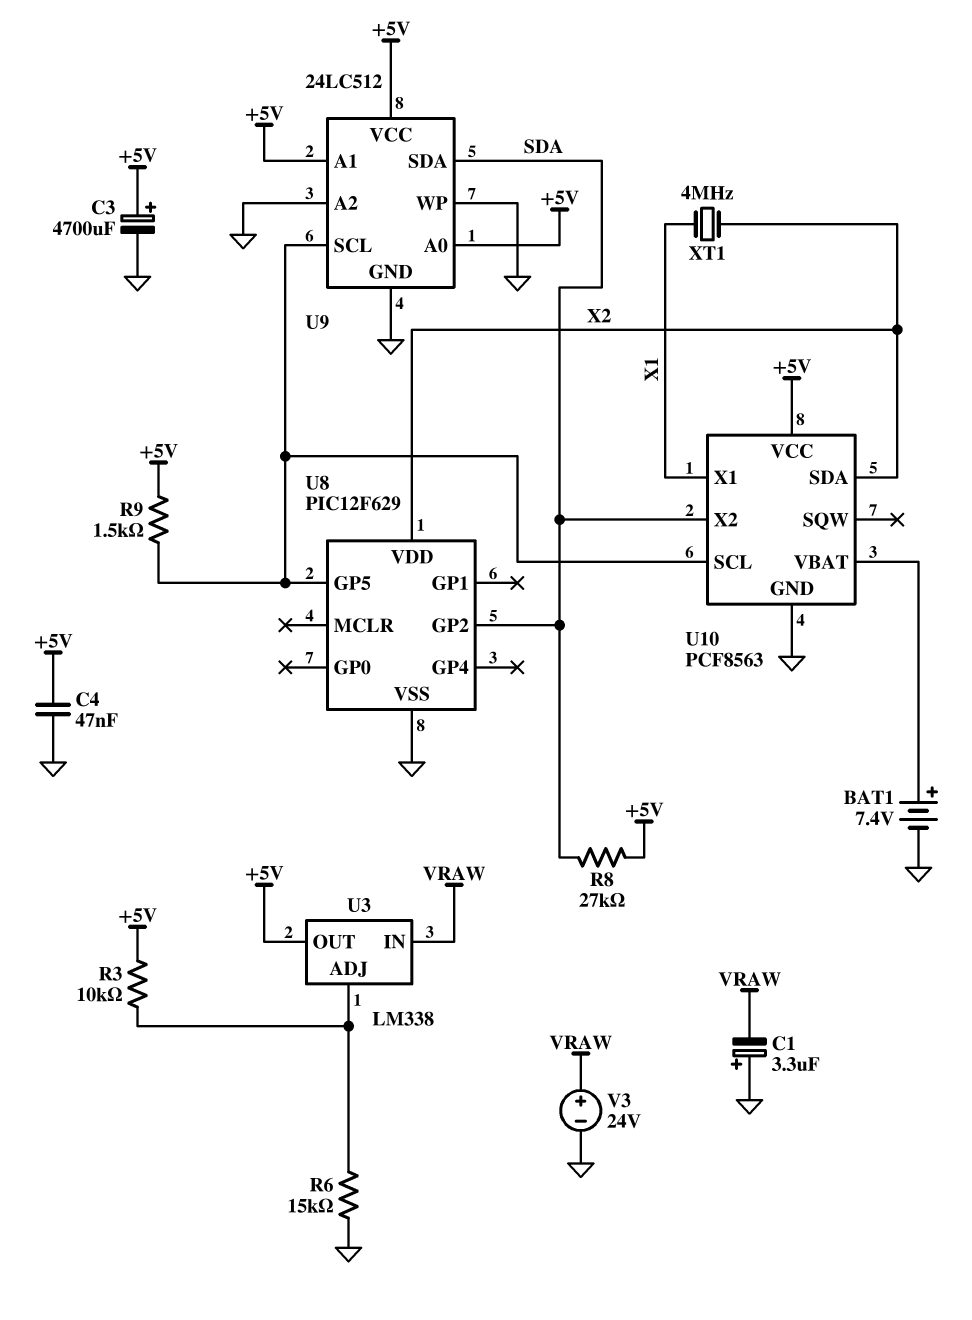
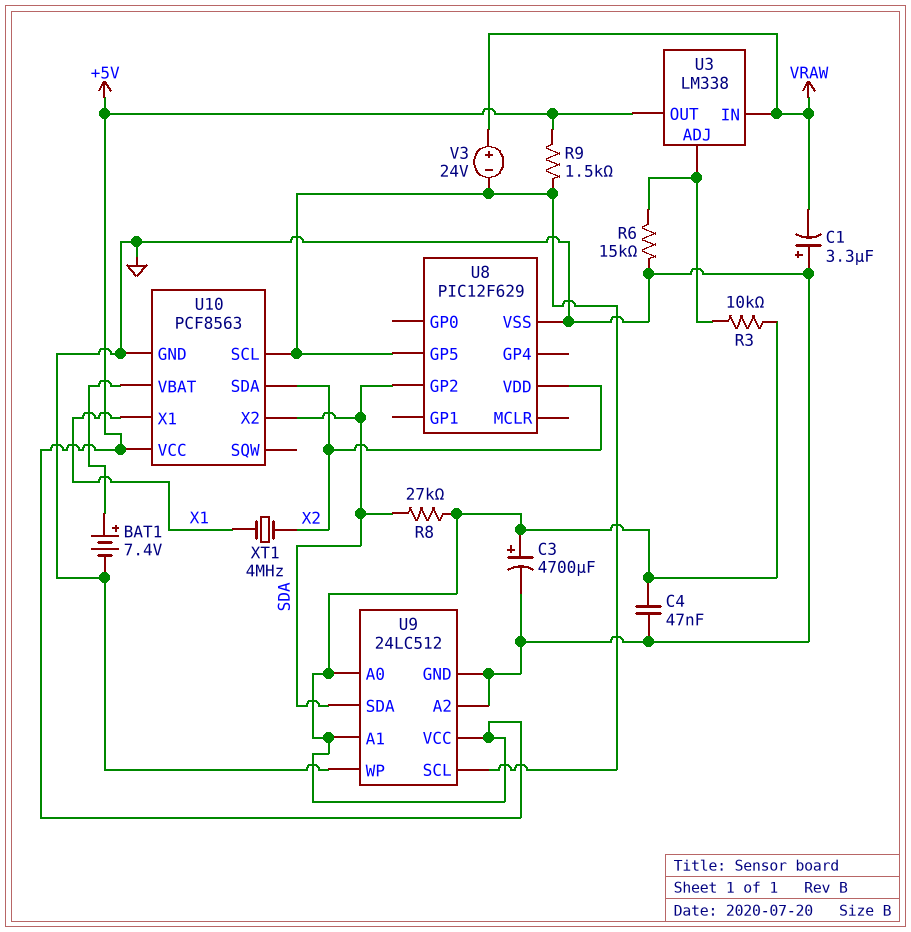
V3: 24V (plus VRAW, minus GND) -> 24V (plus VRAW, minus U8/GP5)

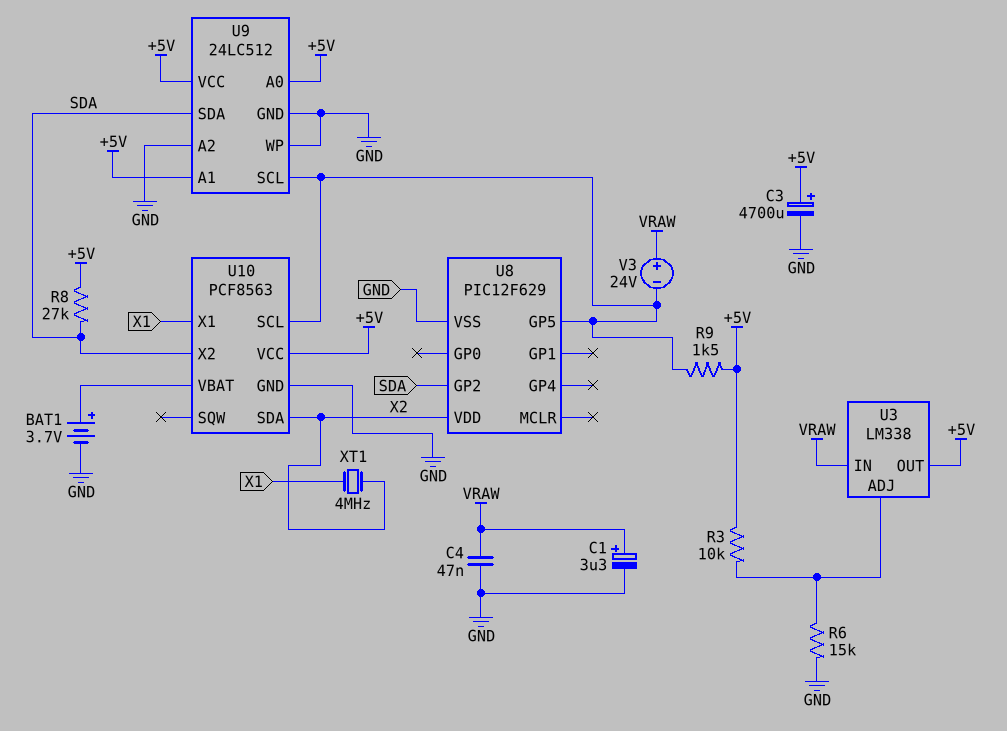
BAT1: 7.4V (plus U10/VBAT, minus GND) -> 3.7V (plus U10/VBAT, minus GND)
C1: 3.3uF (plus GND, minus VRAW) -> 3.3uF (plus VRAW, minus GND)
C4: 47nF (+5V, GND) -> 47nF (GND, VRAW)

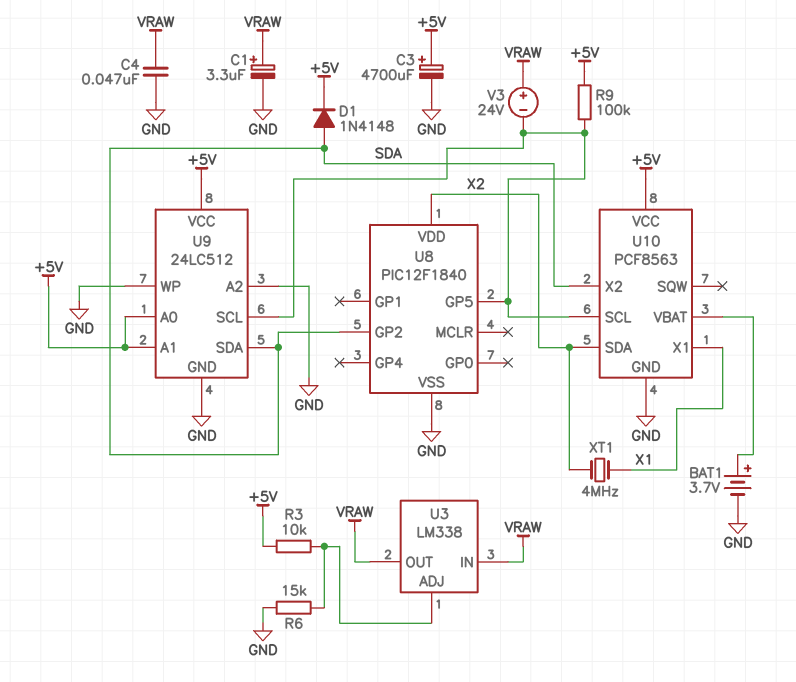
D1: none -> diode 1N4148 (A SDA, K +5V)
R8: 27k (+5V, SDA) -> none
R9: 1.5k (+5V, U8/GP5) -> 100k (+5V, U8/GP5)
U3 pin OUT: +5V -> VRAW
U8: PIC12F629 -> PIC12F1840

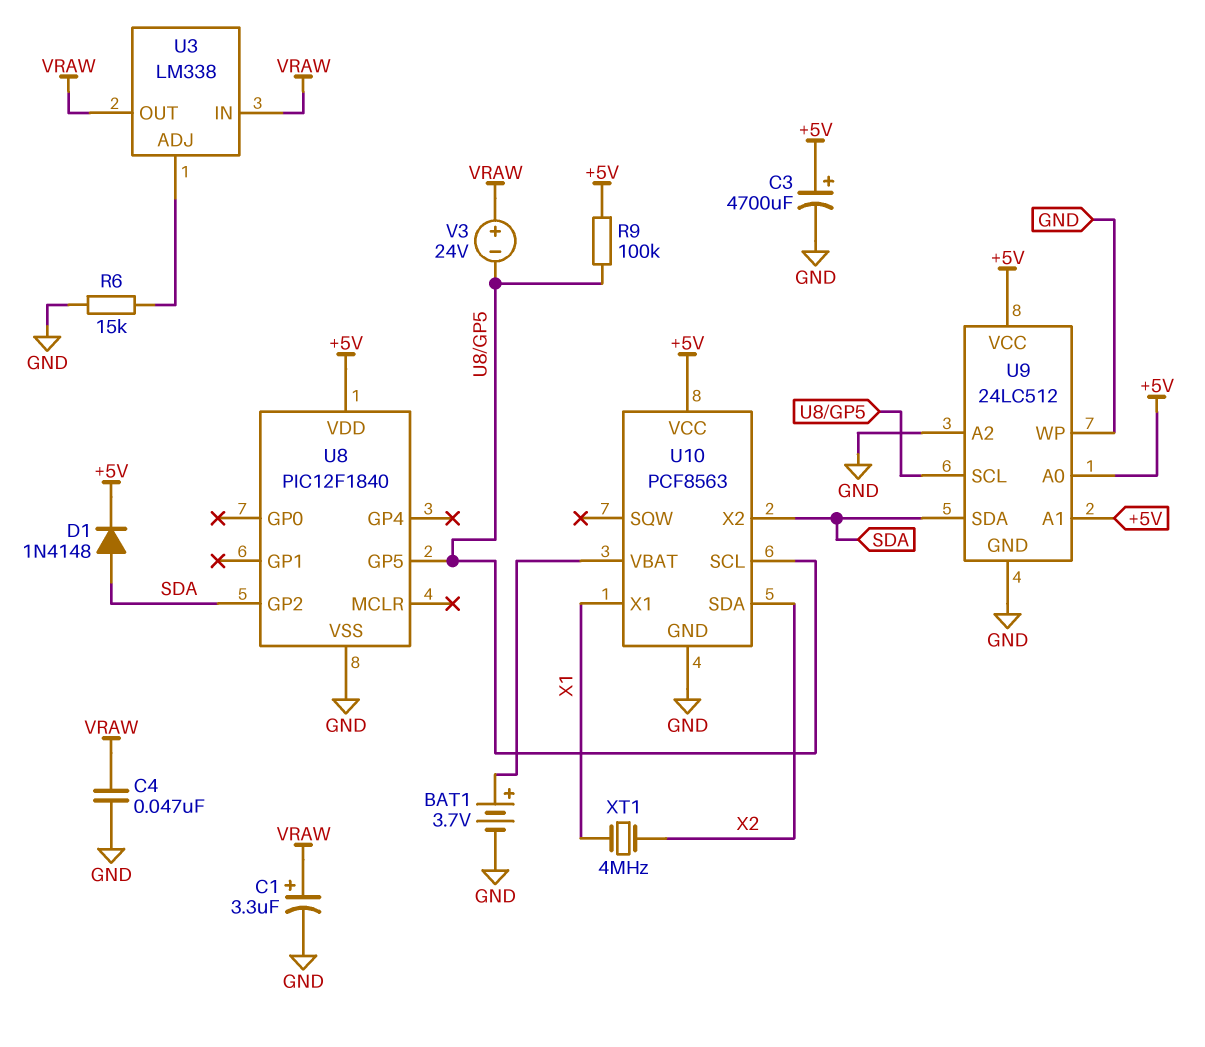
R3: 10k (+5V, U3/ADJ) -> none
U8 pin VDD: X2 -> +5V

